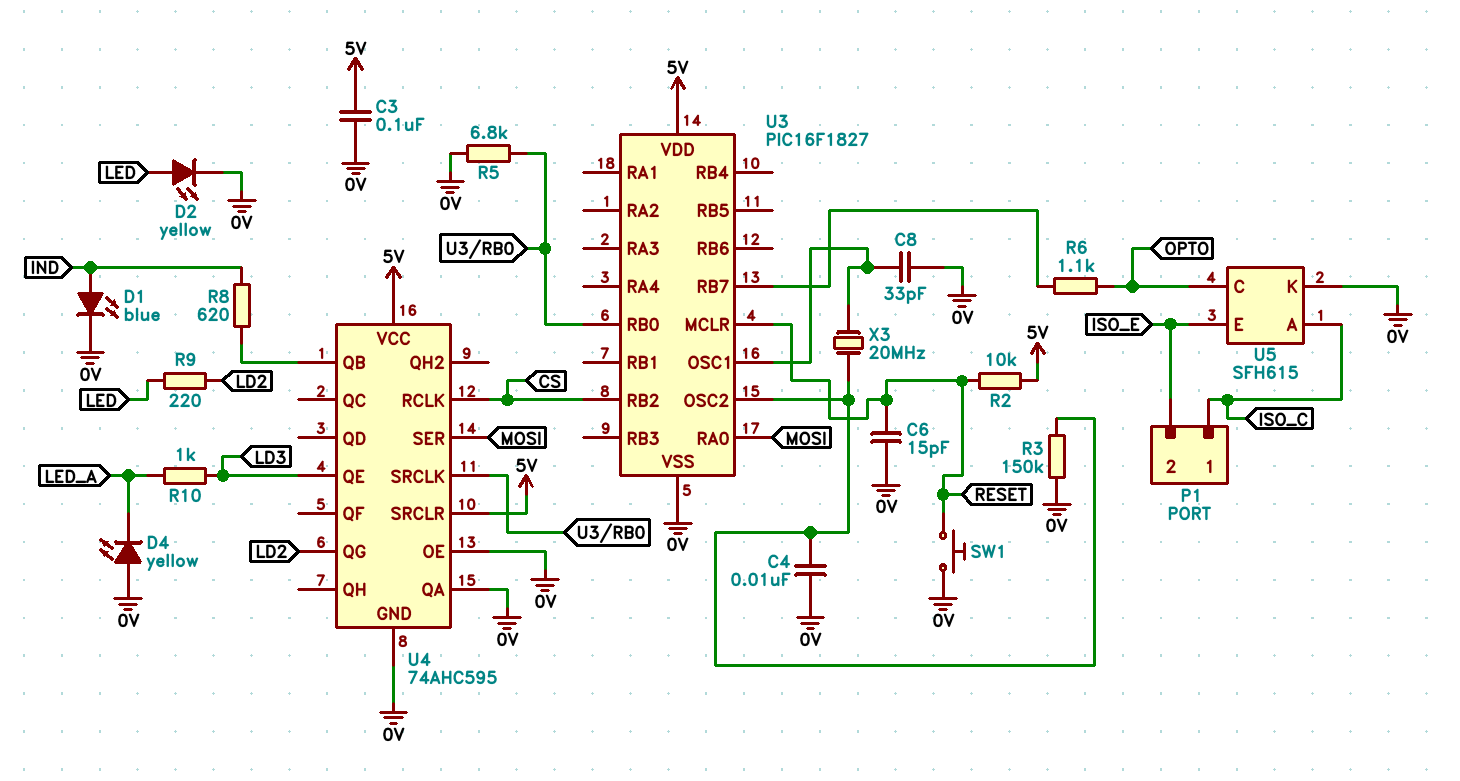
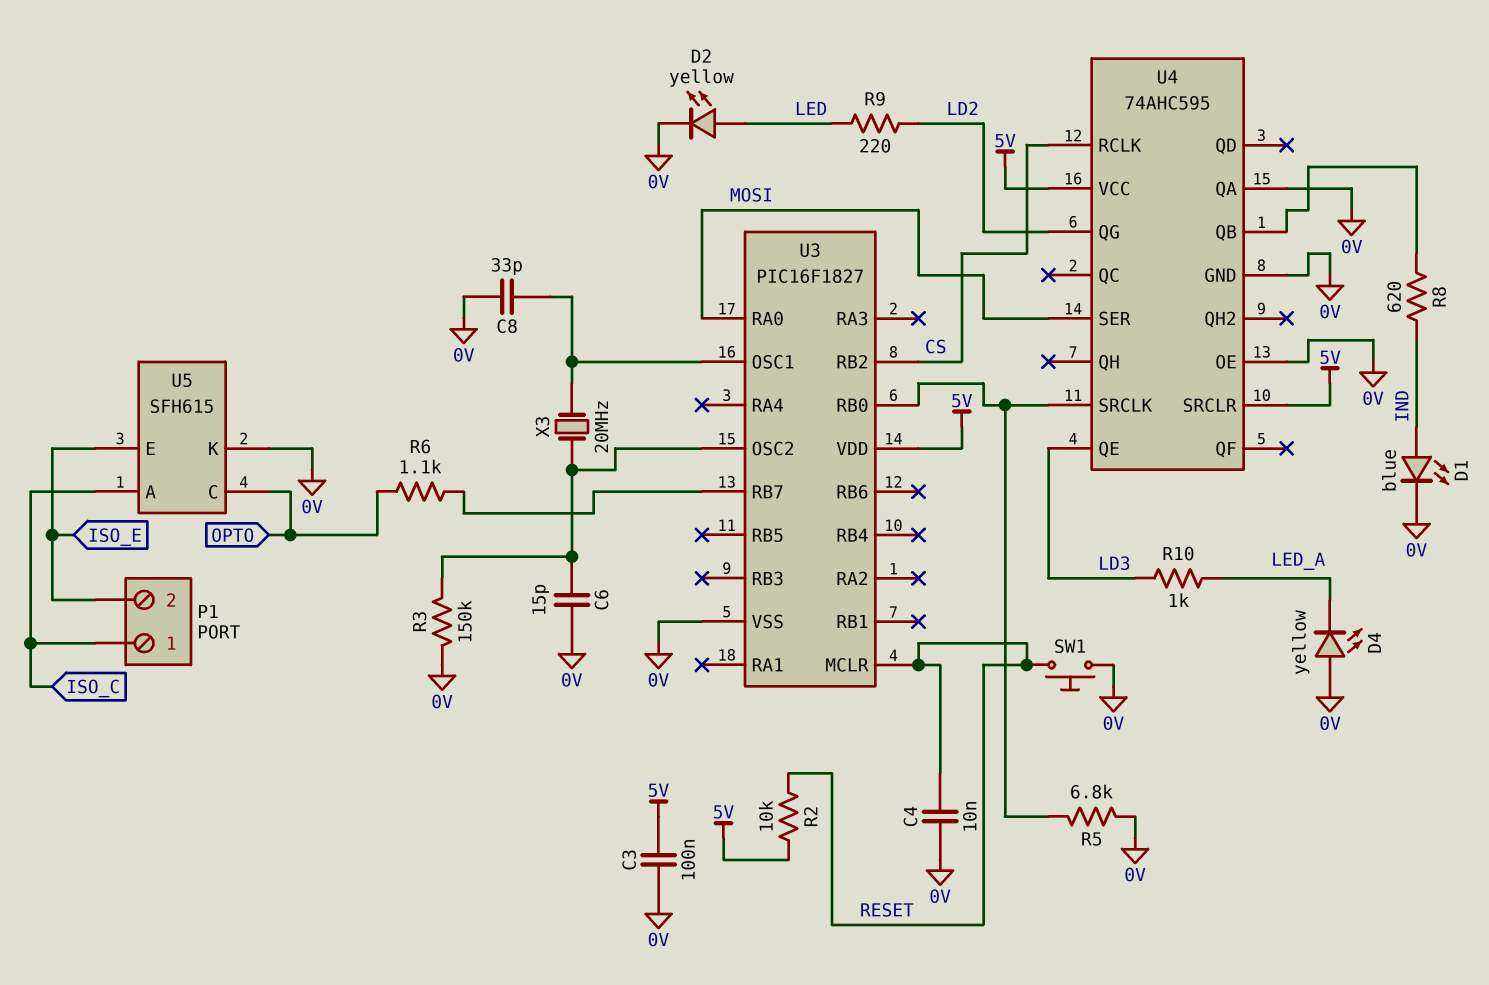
C4: 10nF (0V, U3/OSC2) -> 10nF (0V, RESET)
C6: 15pF (0V, RESET) -> 15pF (0V, U3/OSC2)

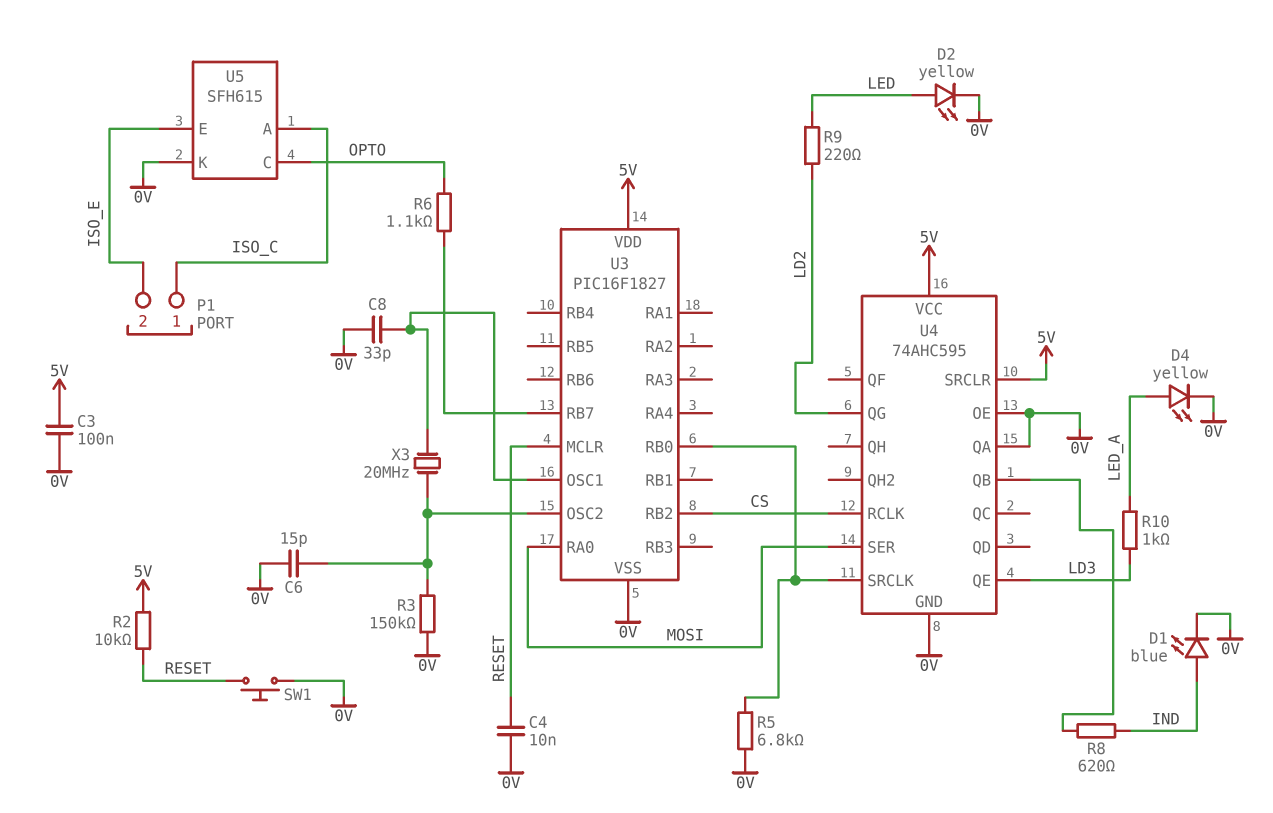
D4: LED yellow (A 0V, K LED_A) -> LED yellow (A LED_A, K 0V)

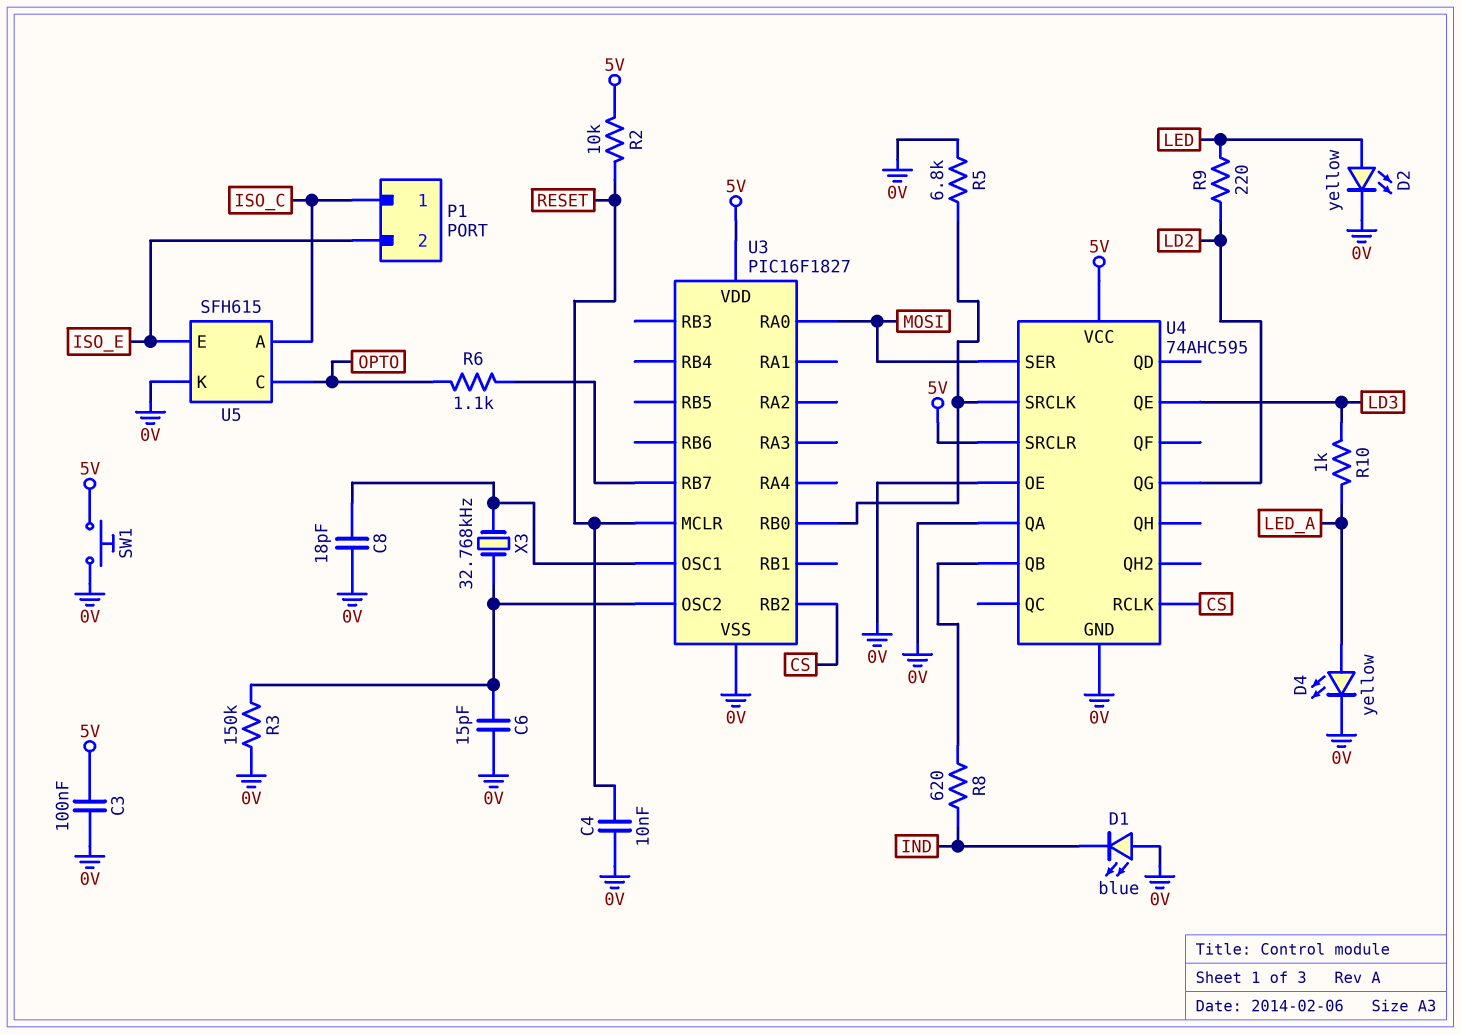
C8: 33pF (0V, U3/OSC1) -> 18pF (0V, U3/OSC1)
D1: LED blue (A IND, K 0V) -> LED blue (A 0V, K IND)
SW1: button (0V, RESET) -> button (0V, 5V)
X3: 20MHz (U3/OSC1, U3/OSC2) -> 32.768kHz (U3/OSC1, U3/OSC2)

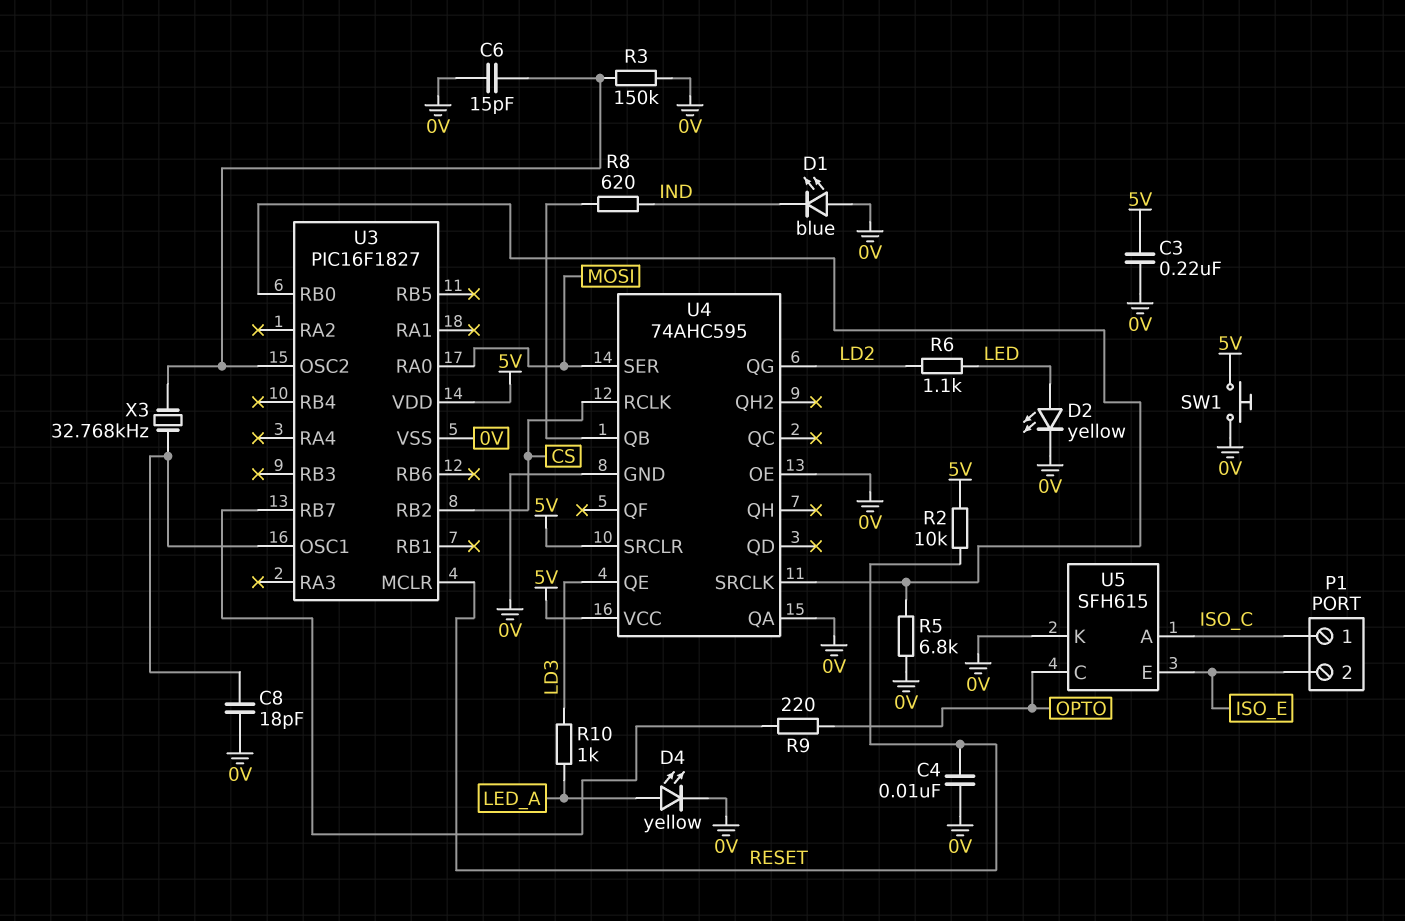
C3: 100nF (0V, 5V) -> 220nF (0V, 5V)
R6: 1.1k (OPTO, U3/RB7) -> 1.1k (LD2, LED)
R9: 220 (LD2, LED) -> 220 (OPTO, U3/RB7)

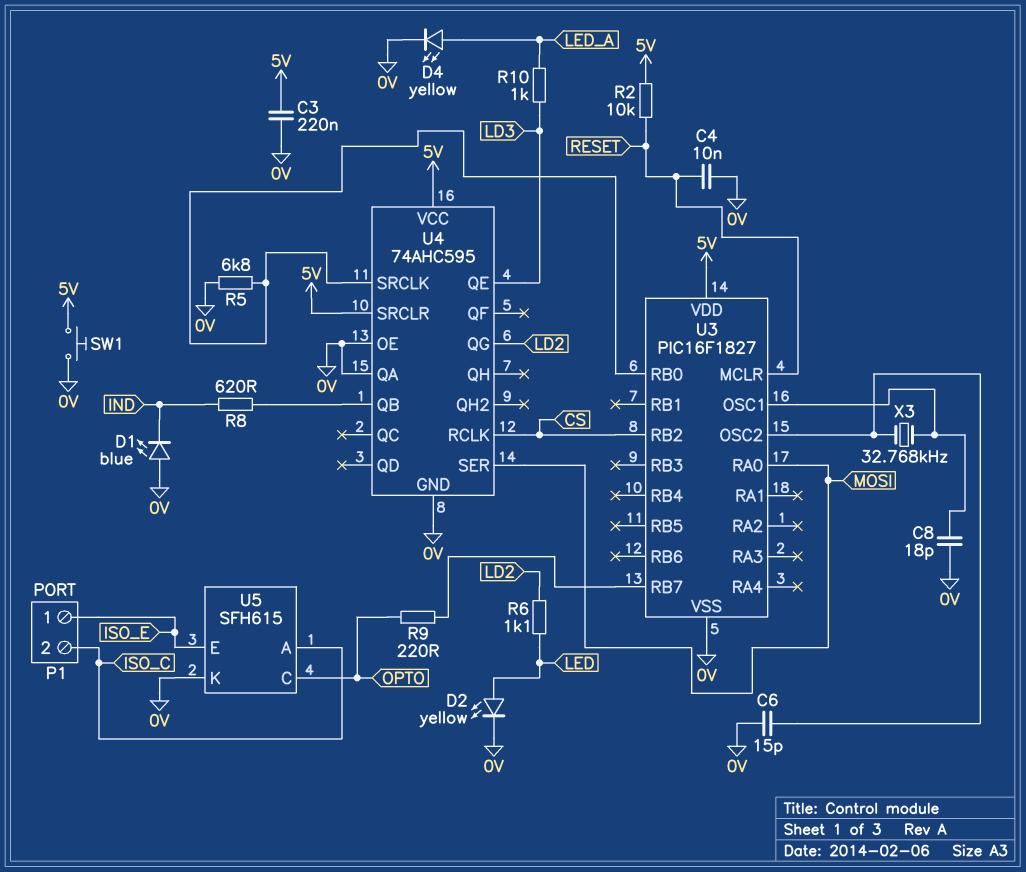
P1 pin 1: ISO_C -> ISO_E
P1 pin 2: ISO_E -> ISO_C
R3: 150k (0V, U3/OSC2) -> none

